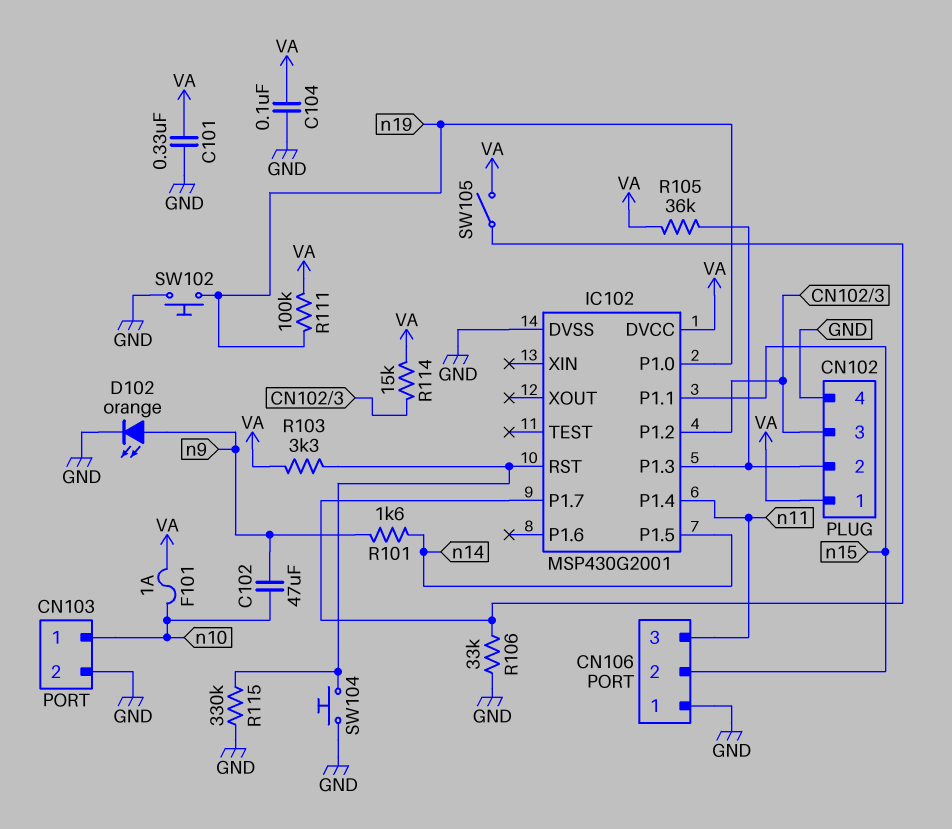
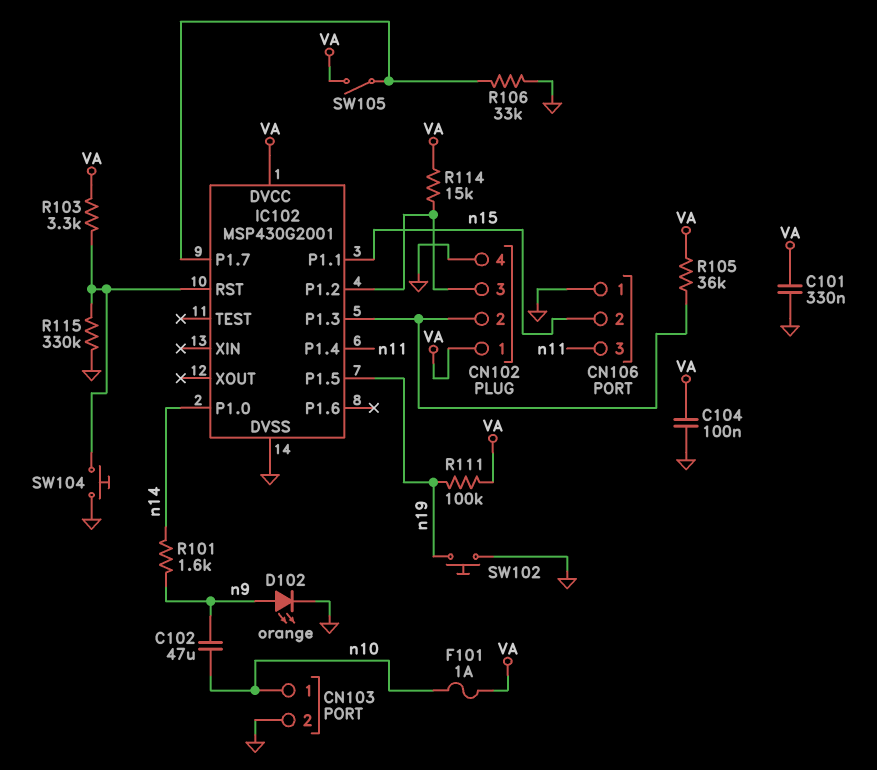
IC102 pin P1.0: n19 -> n14
IC102 pin P1.5: n14 -> n19

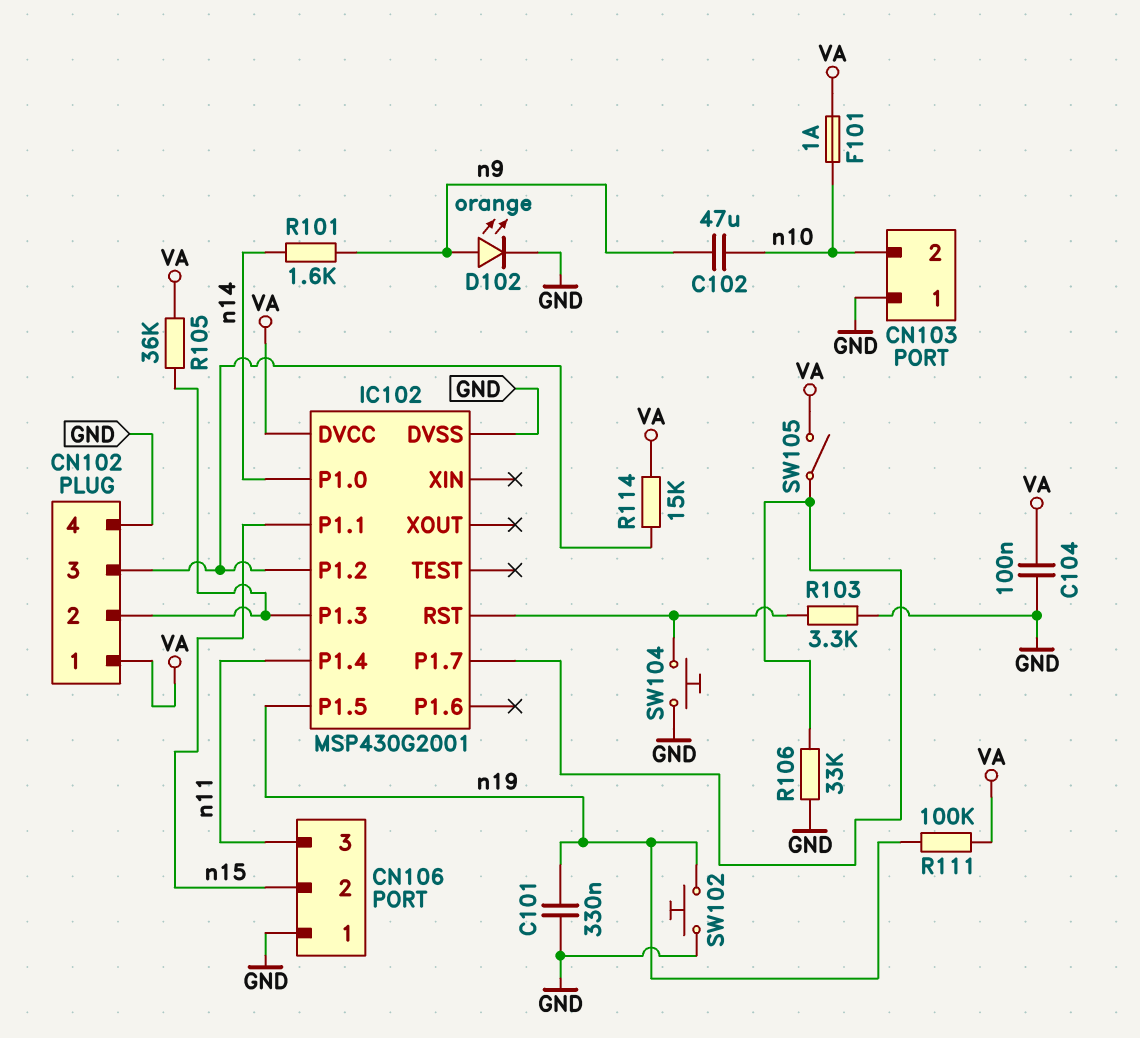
C101: 330nF (GND, VA) -> 330nF (GND, n19)
CN103 pin 1: n10 -> GND
CN103 pin 2: GND -> n10
R103: 3.3k (IC102/RST, VA) -> 3.3k (GND, IC102/RST)
R115: 330k (GND, IC102/RST) -> none

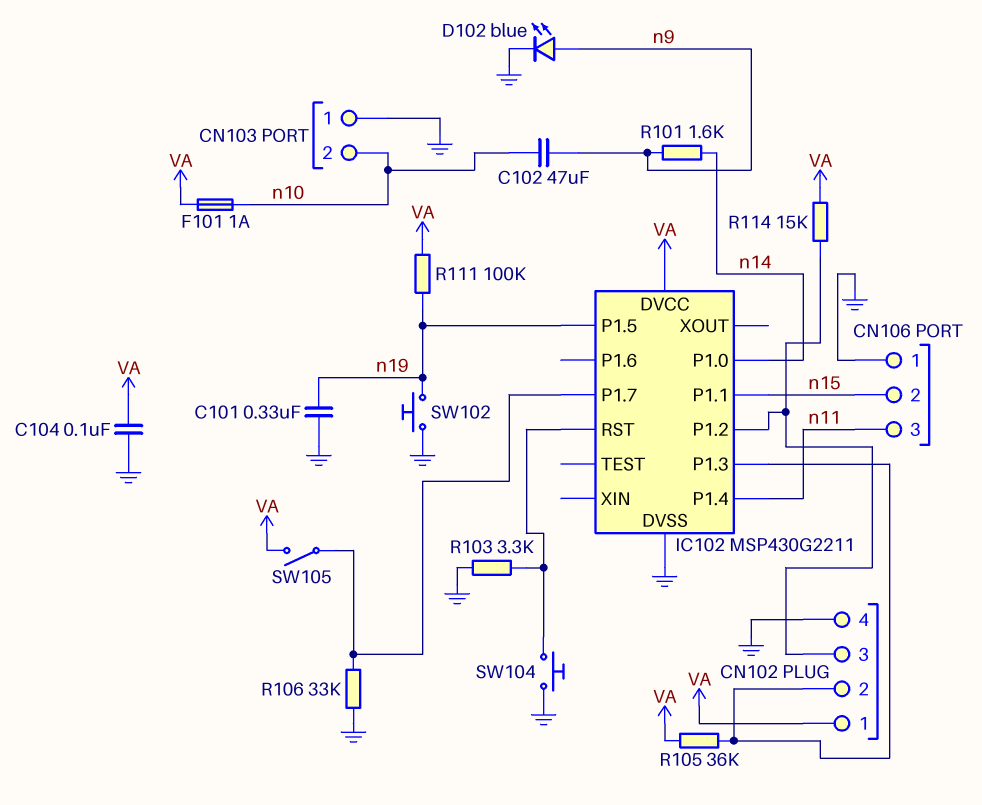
D102: LED orange (A n9, K GND) -> LED blue (A n9, K GND)
IC102: MSP430G2001 -> MSP430G2211

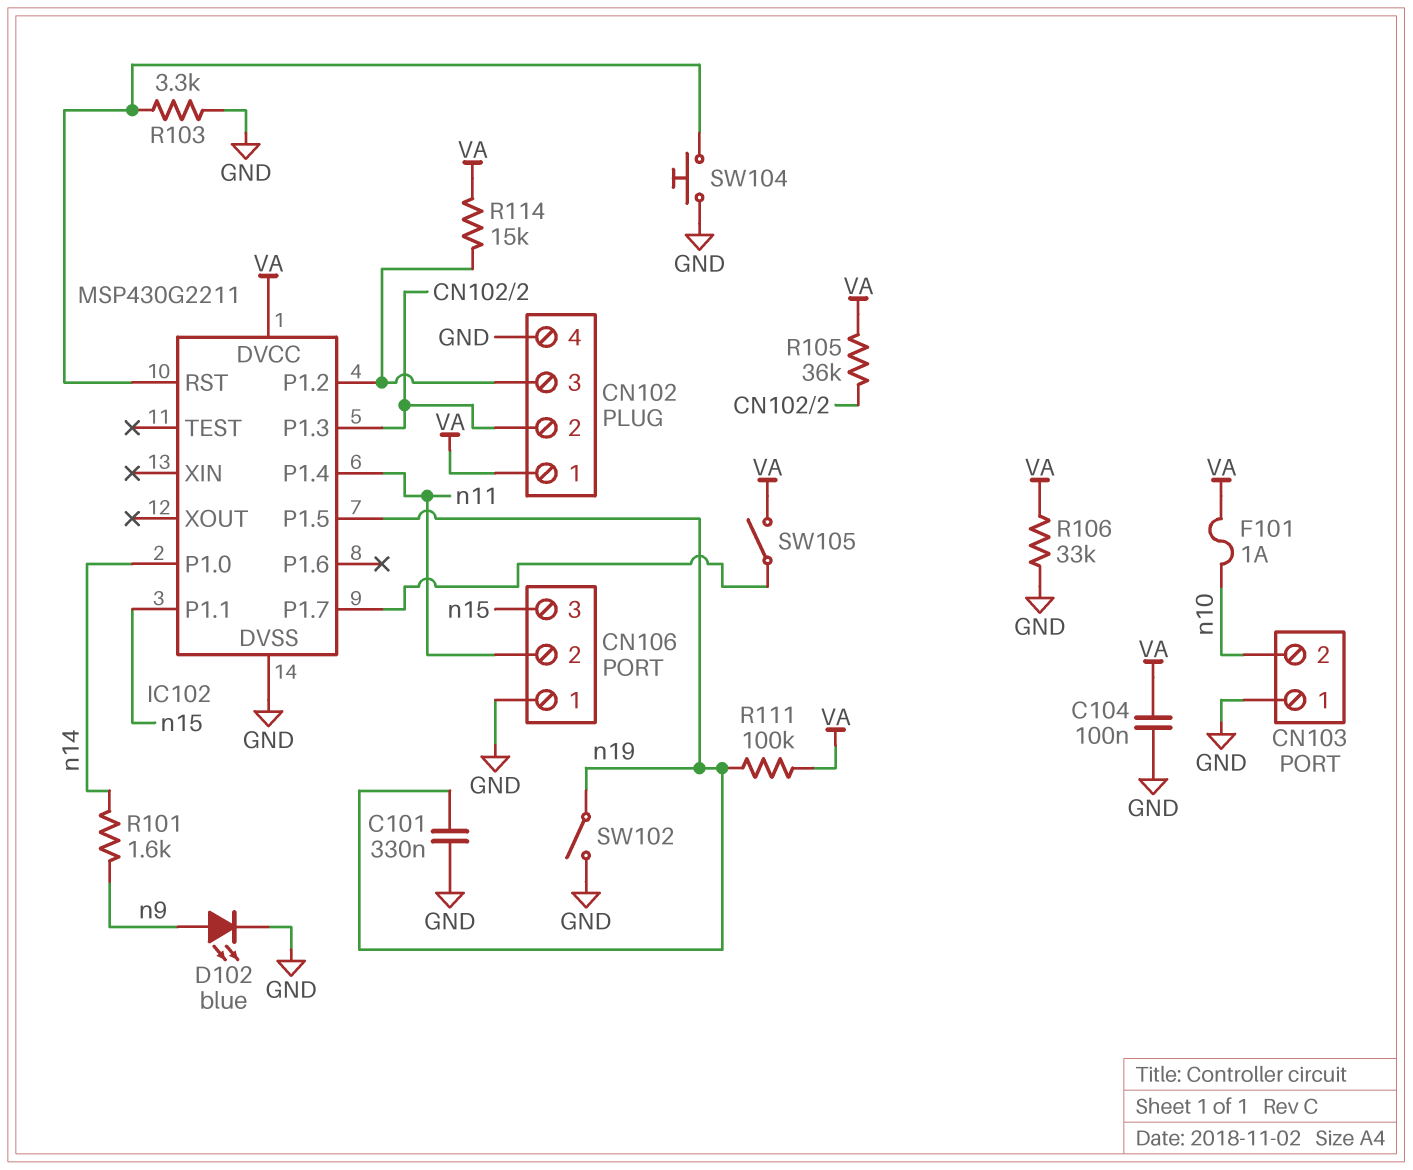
C102: 47uF (n9, n10) -> none
CN106 pin 2: n15 -> n11
CN106 pin 3: n11 -> n15
R106: 33k (GND, IC102/P1.7) -> 33k (GND, VA)
SW102: button (GND, n19) -> switch (GND, n19)

